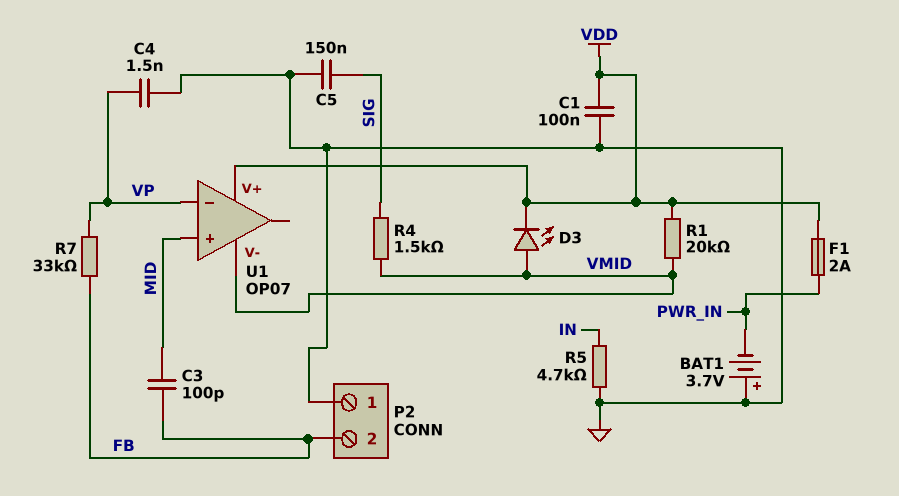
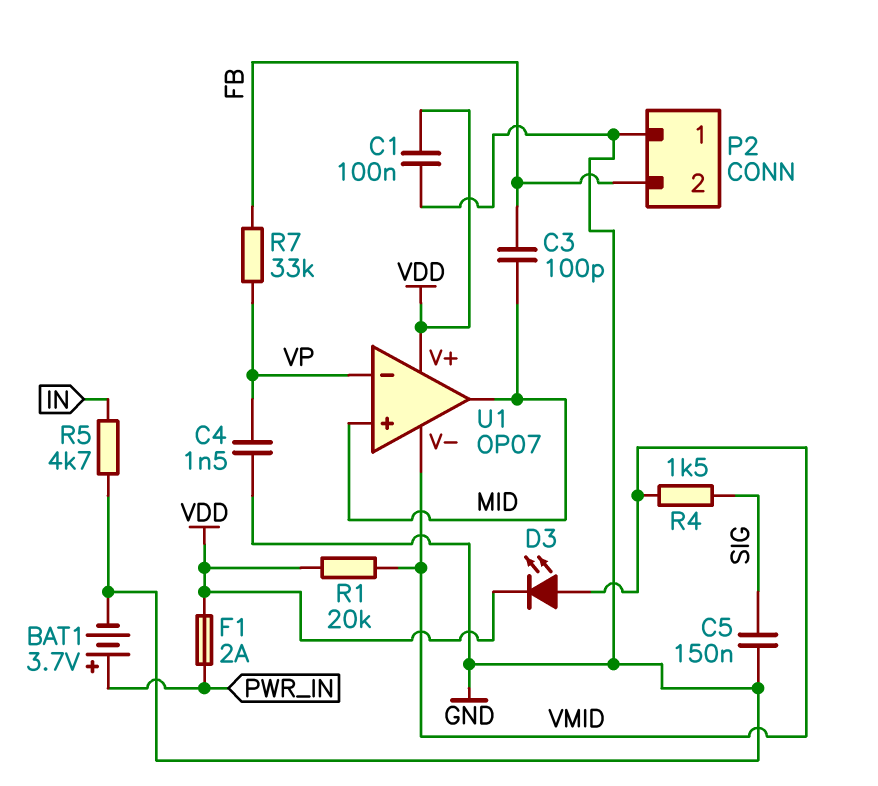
BAT1: 3.7V (plus GND, minus PWR_IN) -> 3.7V (plus PWR_IN, minus GND)
U1 pin out: none -> MID

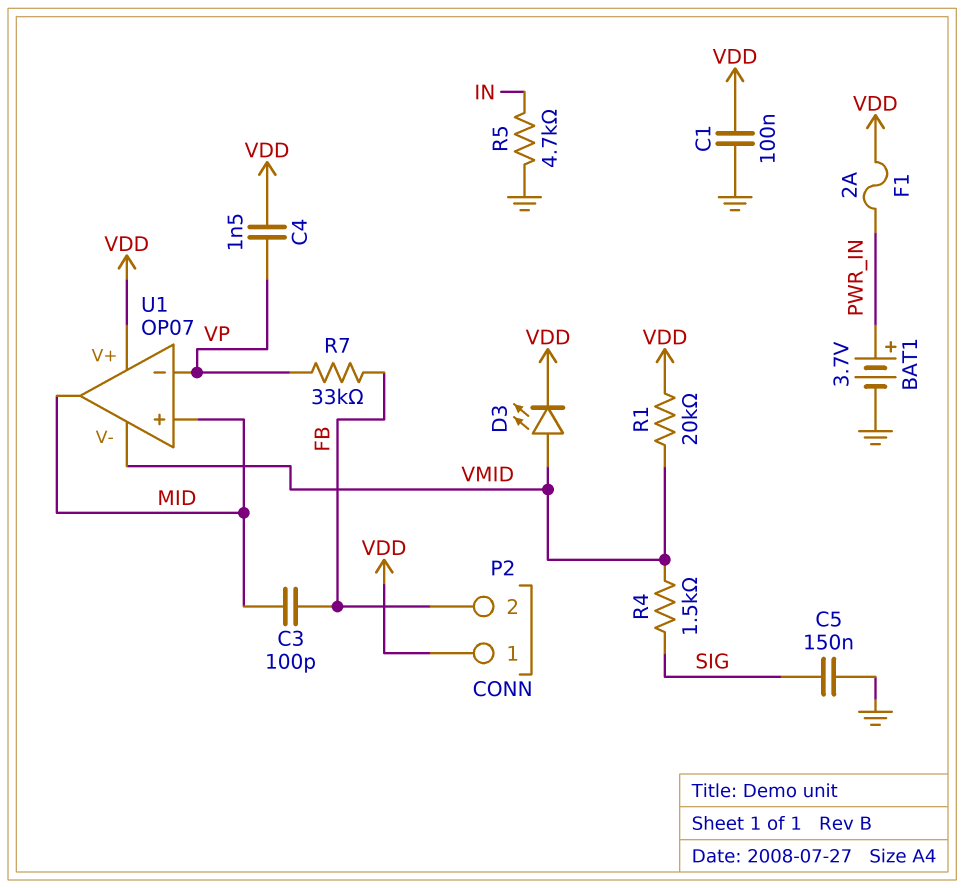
C4: 1.5nF (GND, VP) -> 1.5nF (VDD, VP)
P2 pin 1: GND -> VDD

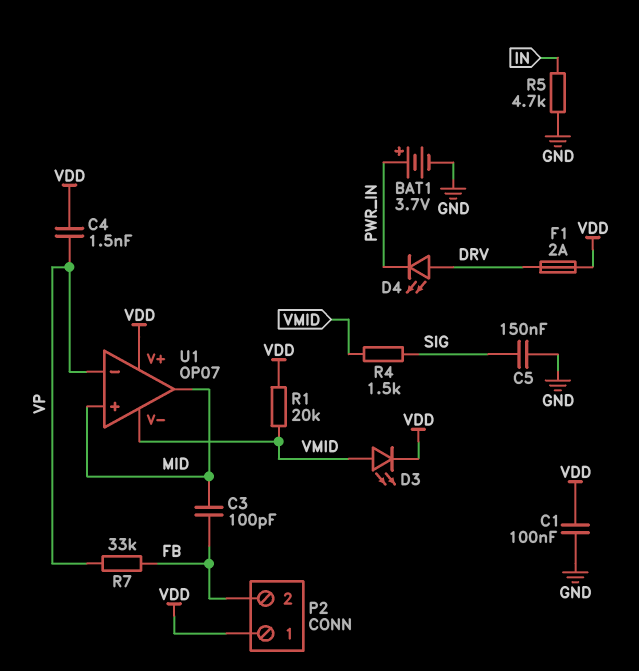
D4: none -> LED (A DRV, K PWR_IN)
F1: 2A (PWR_IN, VDD) -> 2A (DRV, VDD)

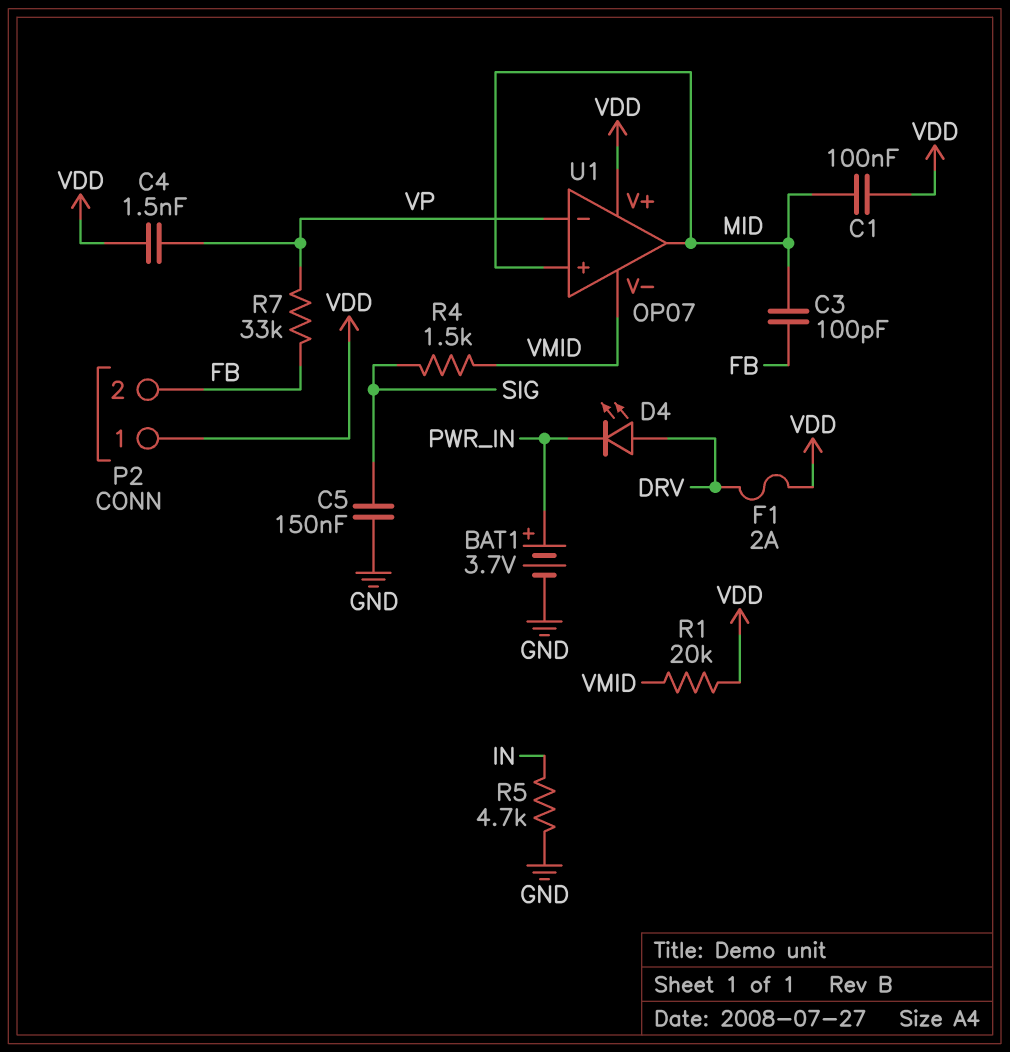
C1: 100nF (GND, VDD) -> 100nF (MID, VDD)
D3: LED (A VMID, K VDD) -> none

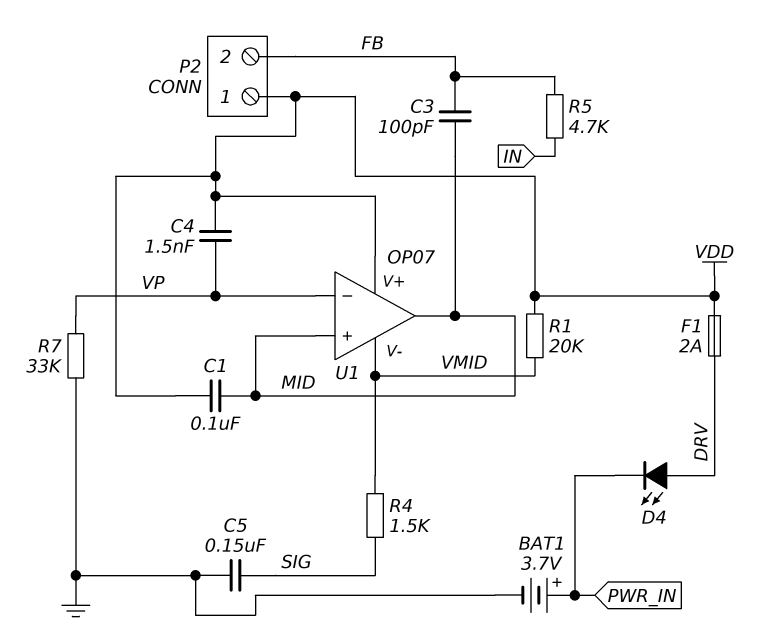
R5: 4.7k (GND, IN) -> 4.7k (FB, IN)
R7: 33k (FB, VP) -> 33k (GND, VP)

